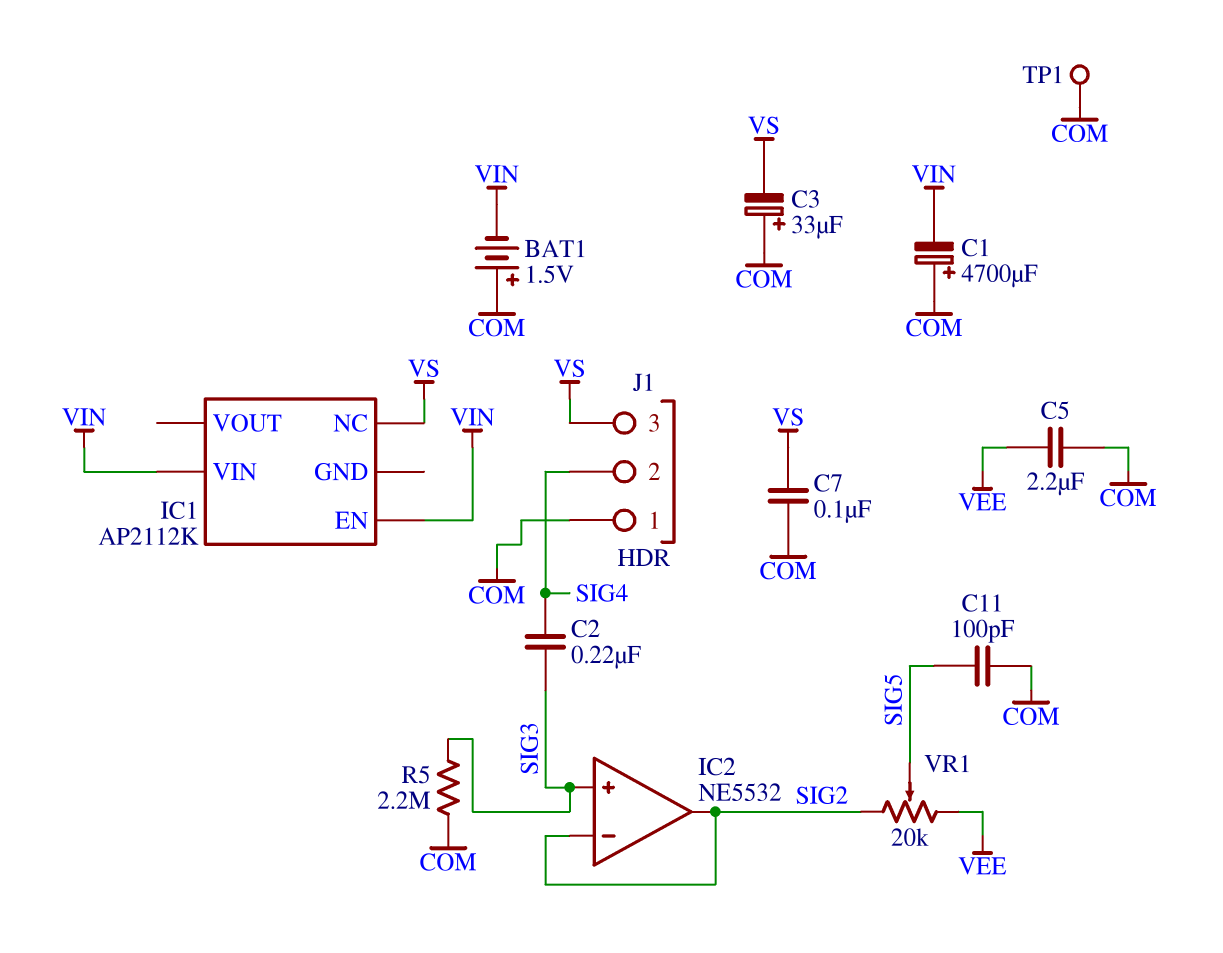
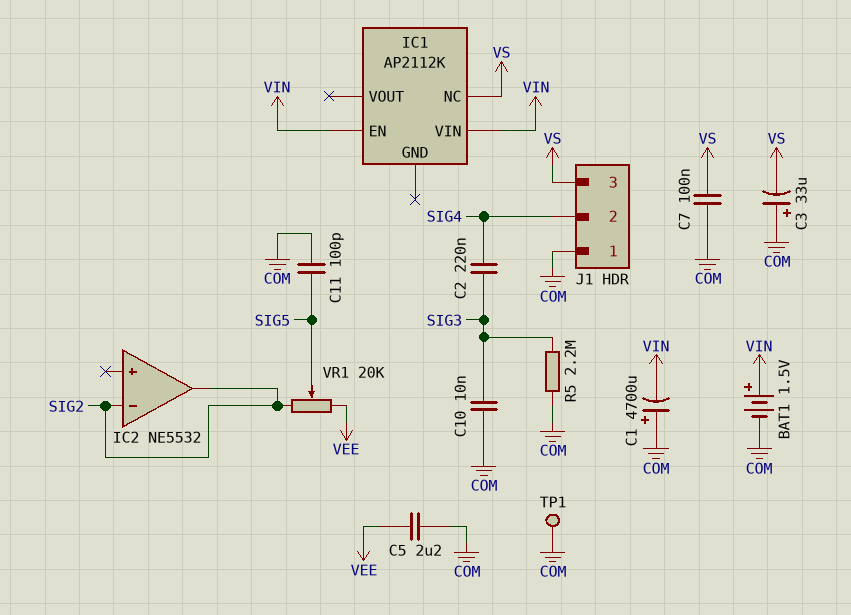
BAT1: 1.5V (plus COM, minus VIN) -> 1.5V (plus VIN, minus COM)
C10: none -> 10nF (COM, SIG3)
IC2 pin in+: SIG3 -> none

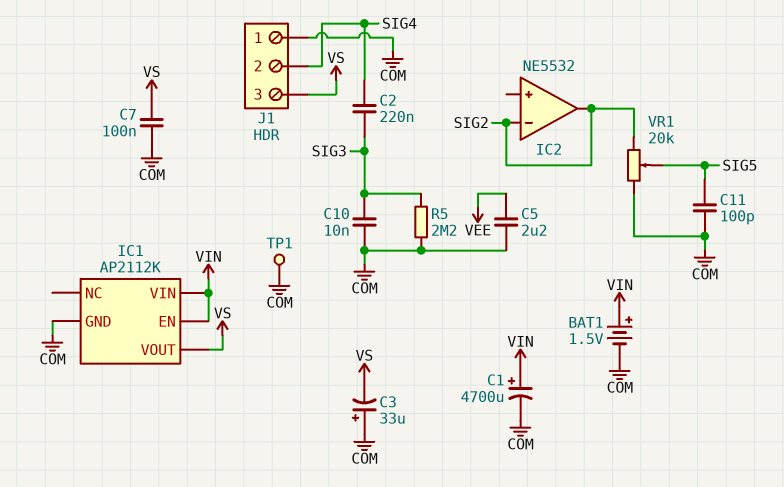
C1: 4700uF (plus COM, minus VIN) -> 4700uF (plus VIN, minus COM)
IC1 pin GND: none -> COM
IC1 pin NC: VS -> none
IC1 pin VOUT: none -> VS
VR1: 20k (SIG2, VEE, wiper SIG5) -> 20k (COM, SIG2, wiper SIG5)

